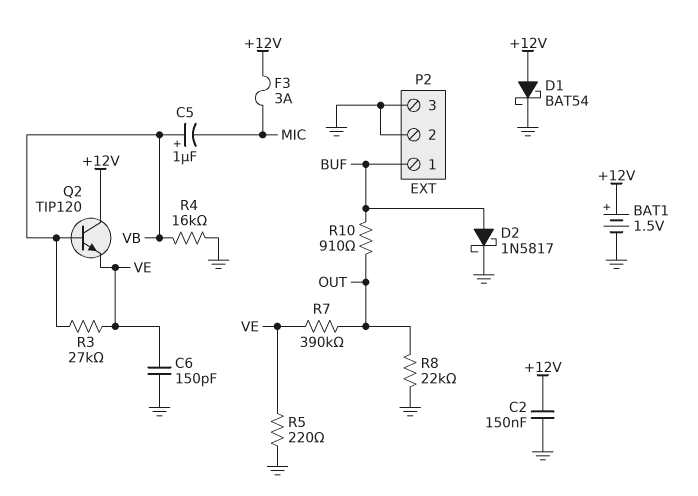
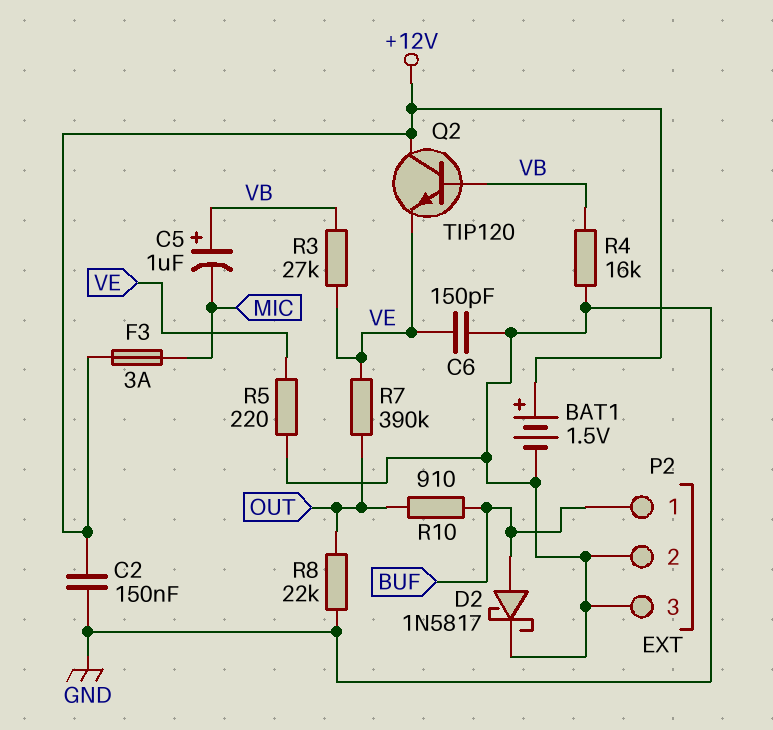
D1: schottky BAT54 (A +12V, K GND) -> none

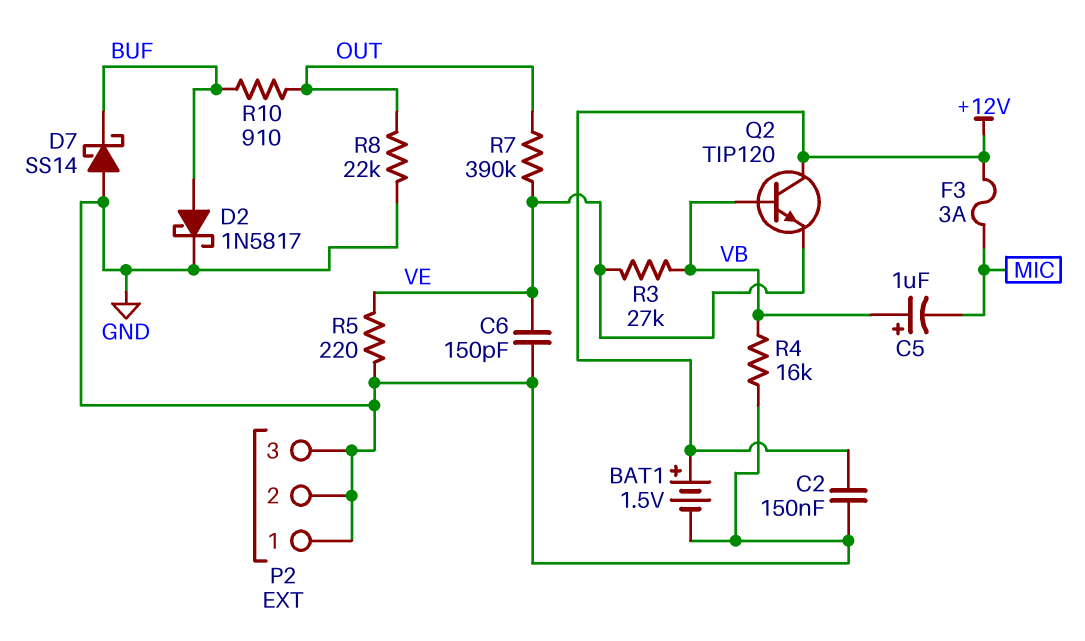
D7: none -> schottky SS14 (A GND, K BUF)
P2 pin 1: BUF -> GND

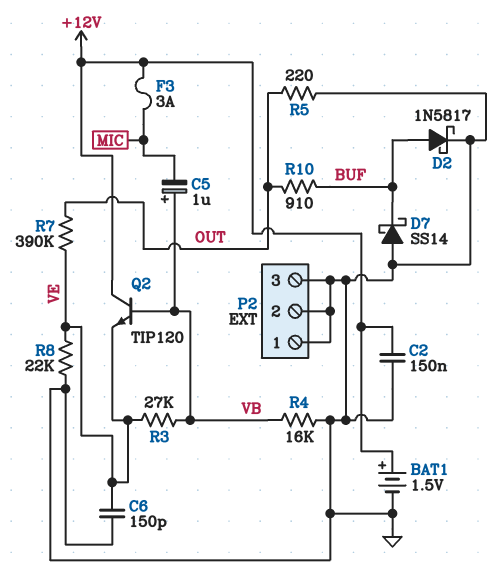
R5: 220 (GND, VE) -> 220 (GND, OUT)
R8: 22k (GND, OUT) -> 22k (GND, VE)

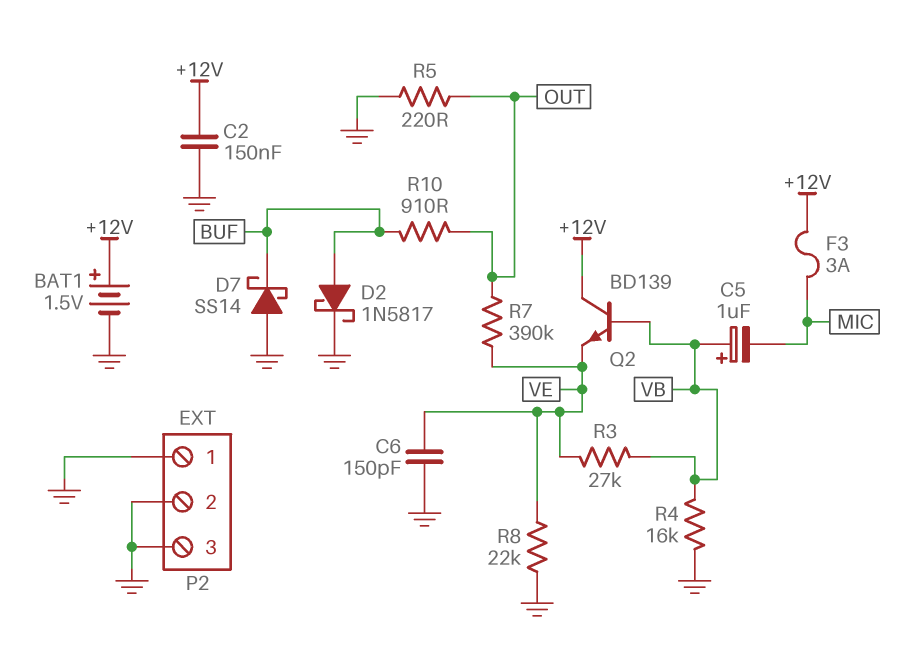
Q2: NPN TIP120 (B VB, C +12V, E VE) -> NPN BD139 (B VB, C +12V, E VE)

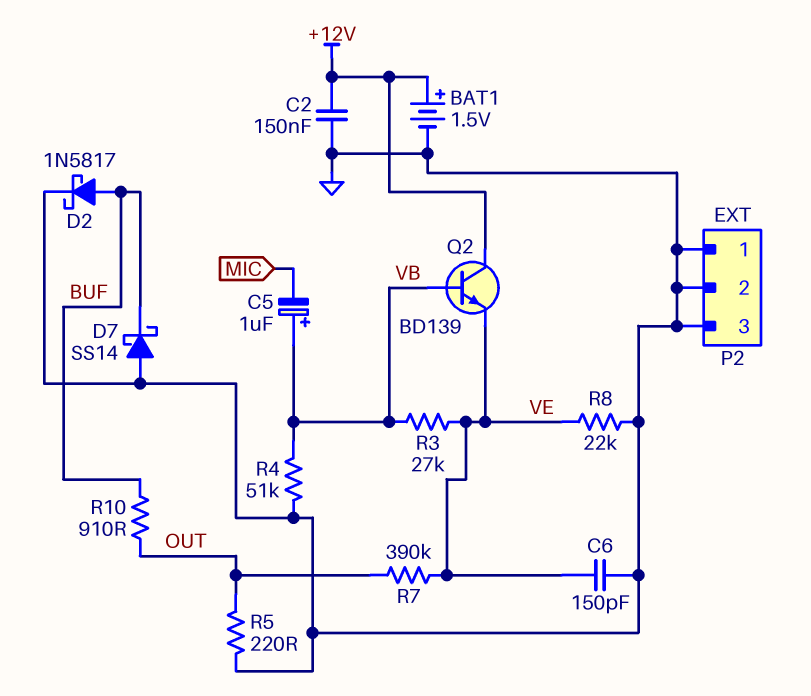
F3: 3A (+12V, MIC) -> none
R4: 16k (GND, VB) -> 51k (GND, VB)

